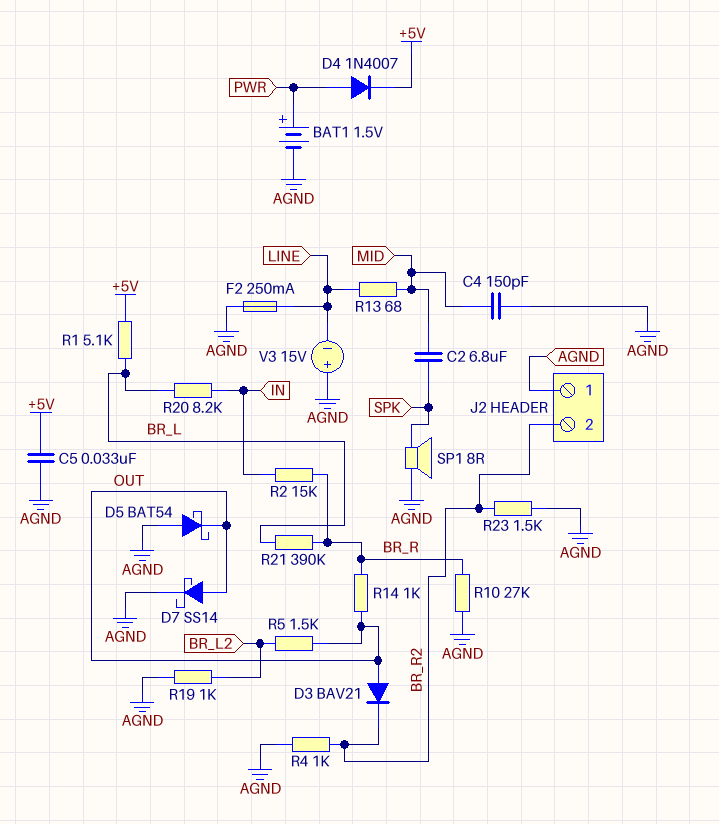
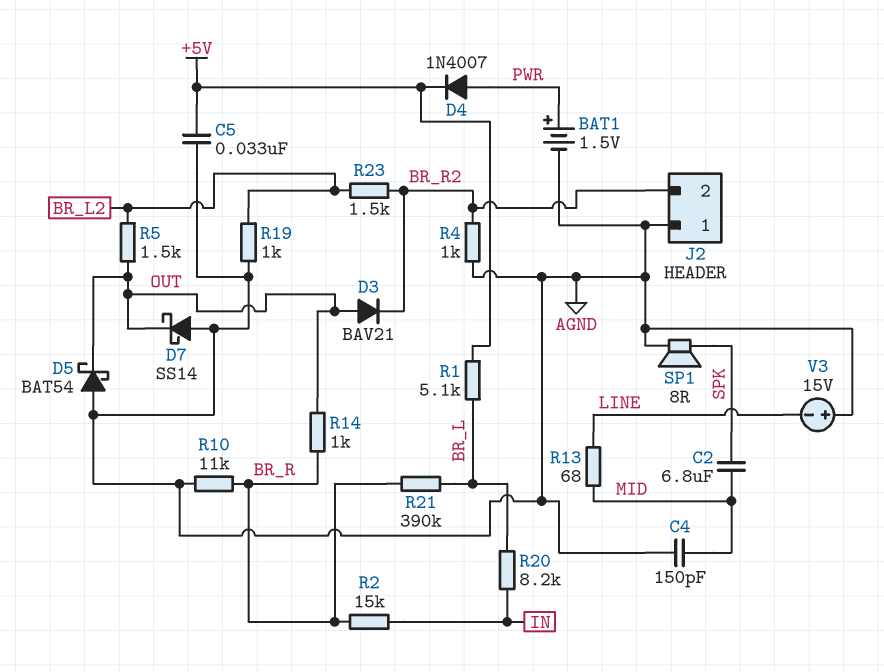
D7: schottky SS14 (A OUT, K AGND) -> schottky SS14 (A AGND, K OUT)
F2: 250mA (AGND, LINE) -> none
R10: 27k (AGND, BR_R) -> 11k (AGND, BR_R)
R23: 1.5k (AGND, BR_R2) -> 1.5k (BR_L2, BR_R2)

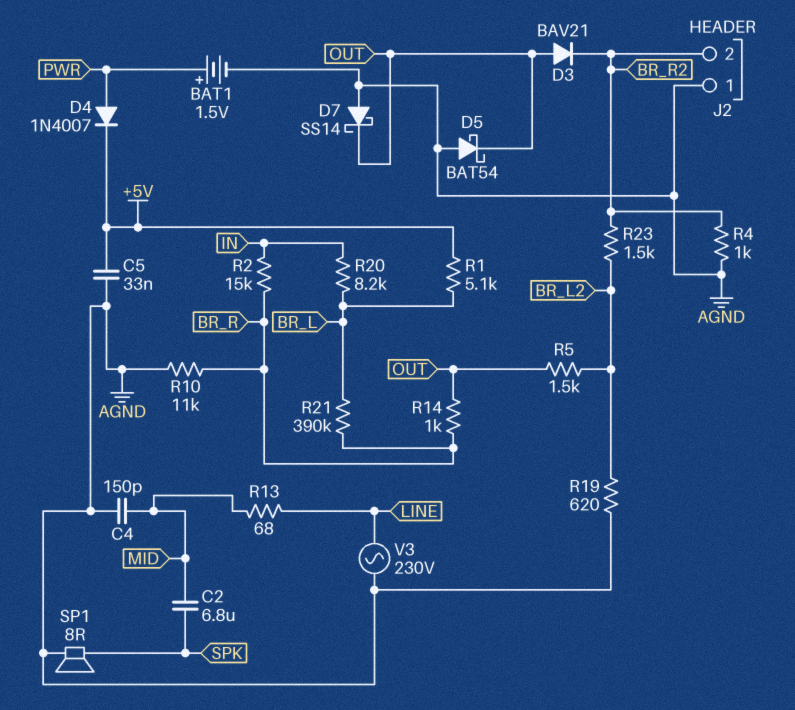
R19: 1k (AGND, BR_L2) -> 620 (AGND, BR_L2)
V3: 15V (plus AGND, minus LINE) -> AC 230V (AGND, LINE)

